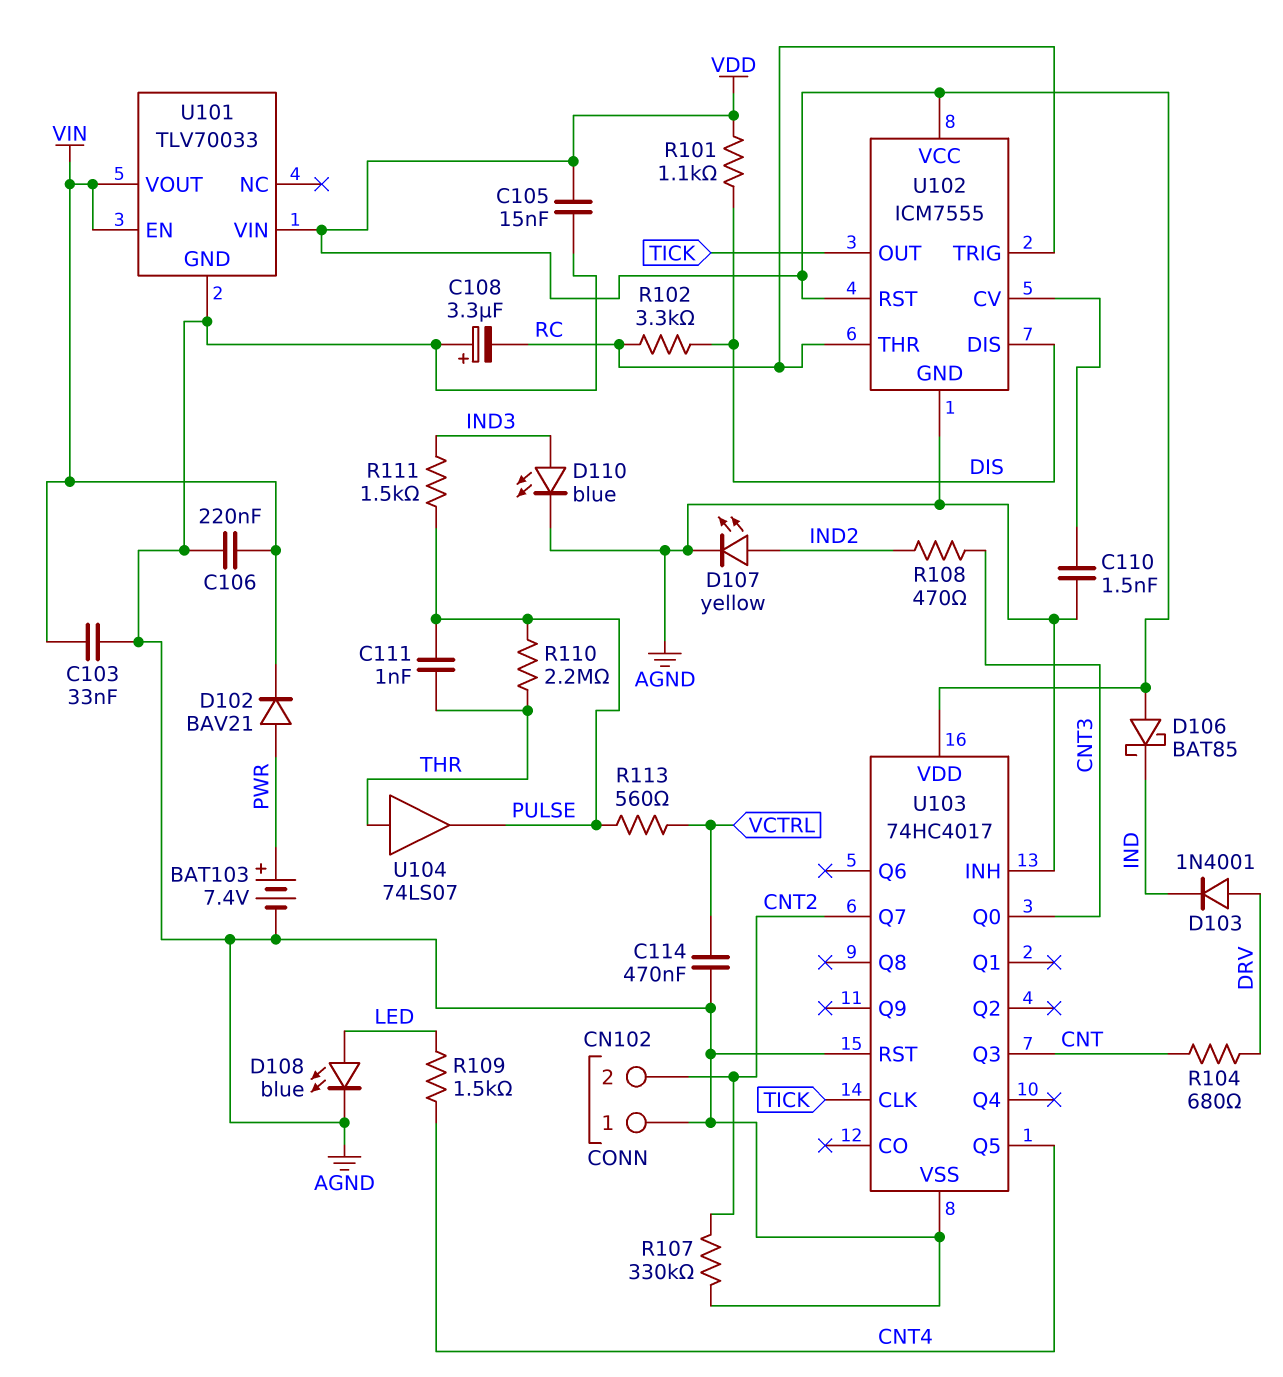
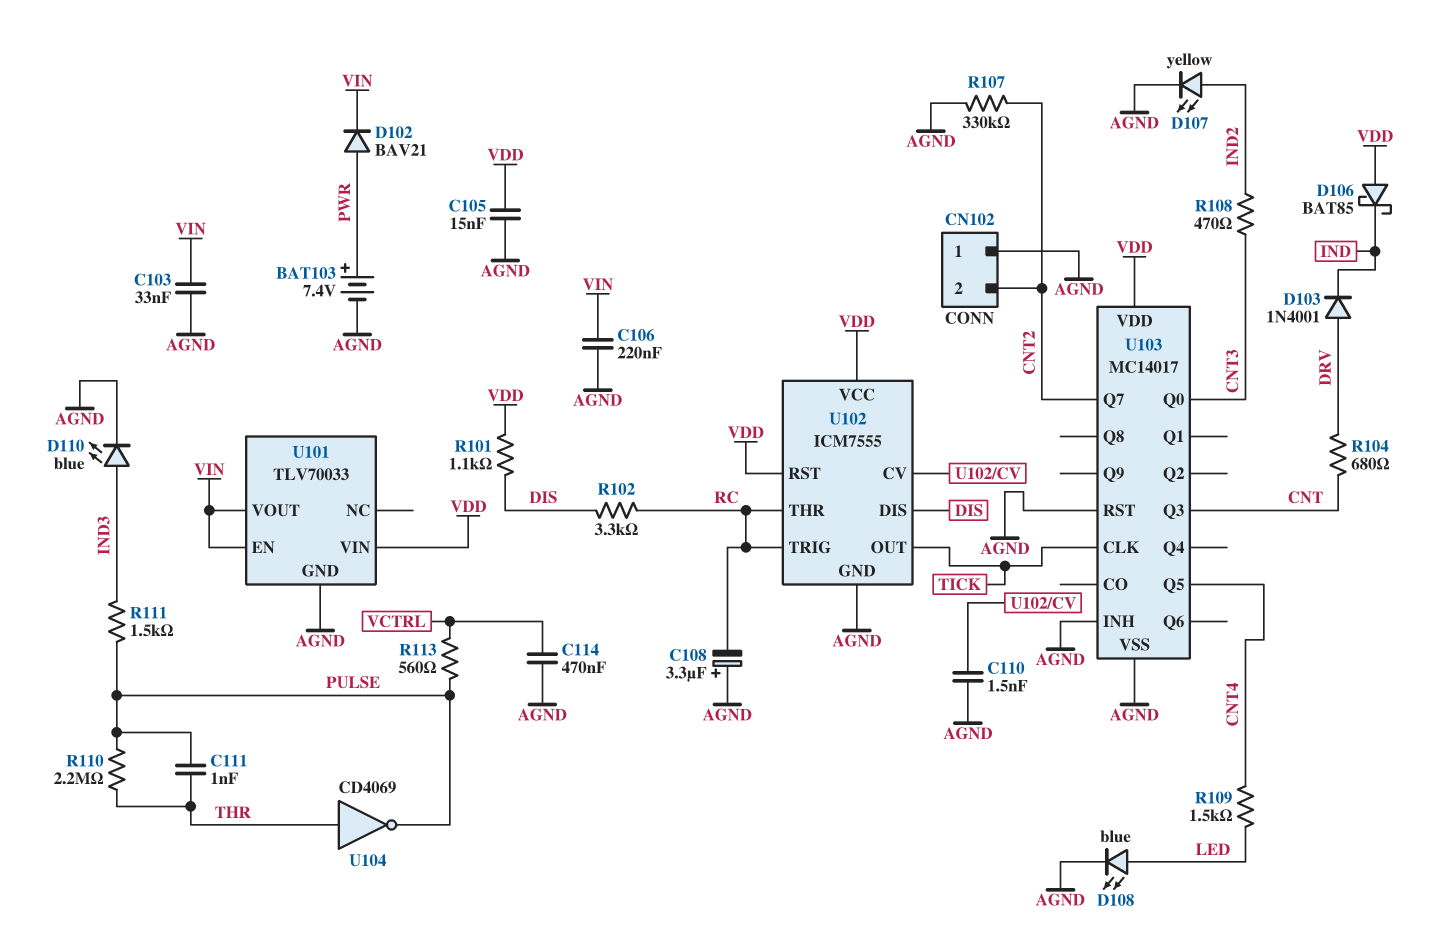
U103: 74HC4017 -> MC14017
U104: buffer 74LS07 (in THR, out PULSE) -> NOT CD4069 (in THR, out PULSE)

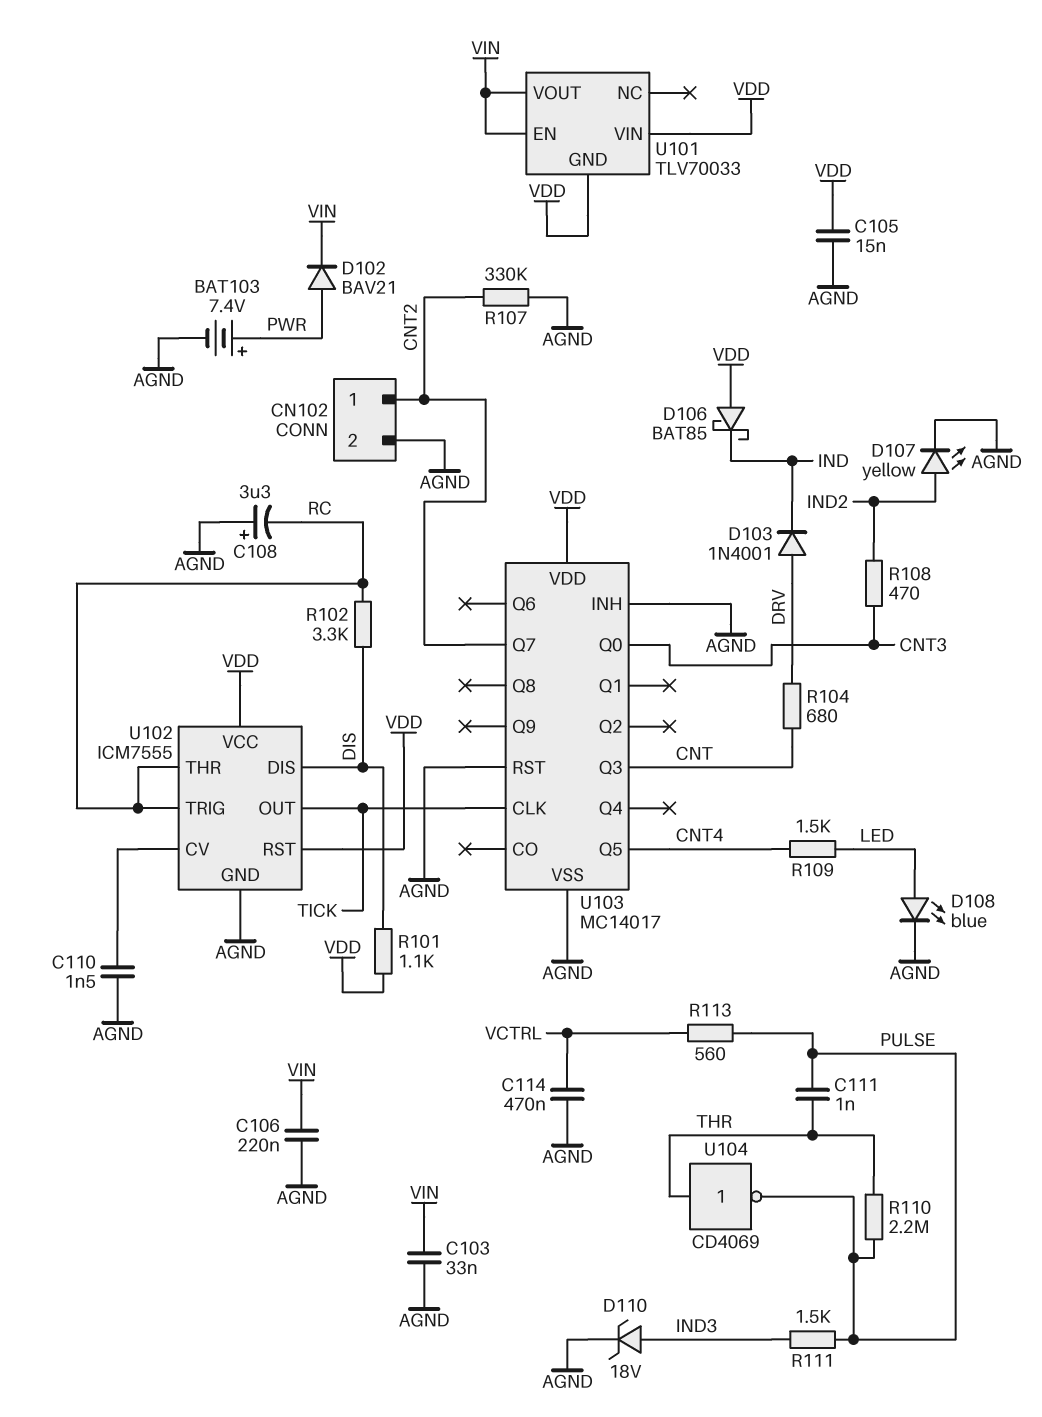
CN102 pin 1: AGND -> CNT2
CN102 pin 2: CNT2 -> AGND
D110: LED blue (A IND3, K AGND) -> zener 18V (A IND3, K AGND)
U101 pin GND: AGND -> VDD

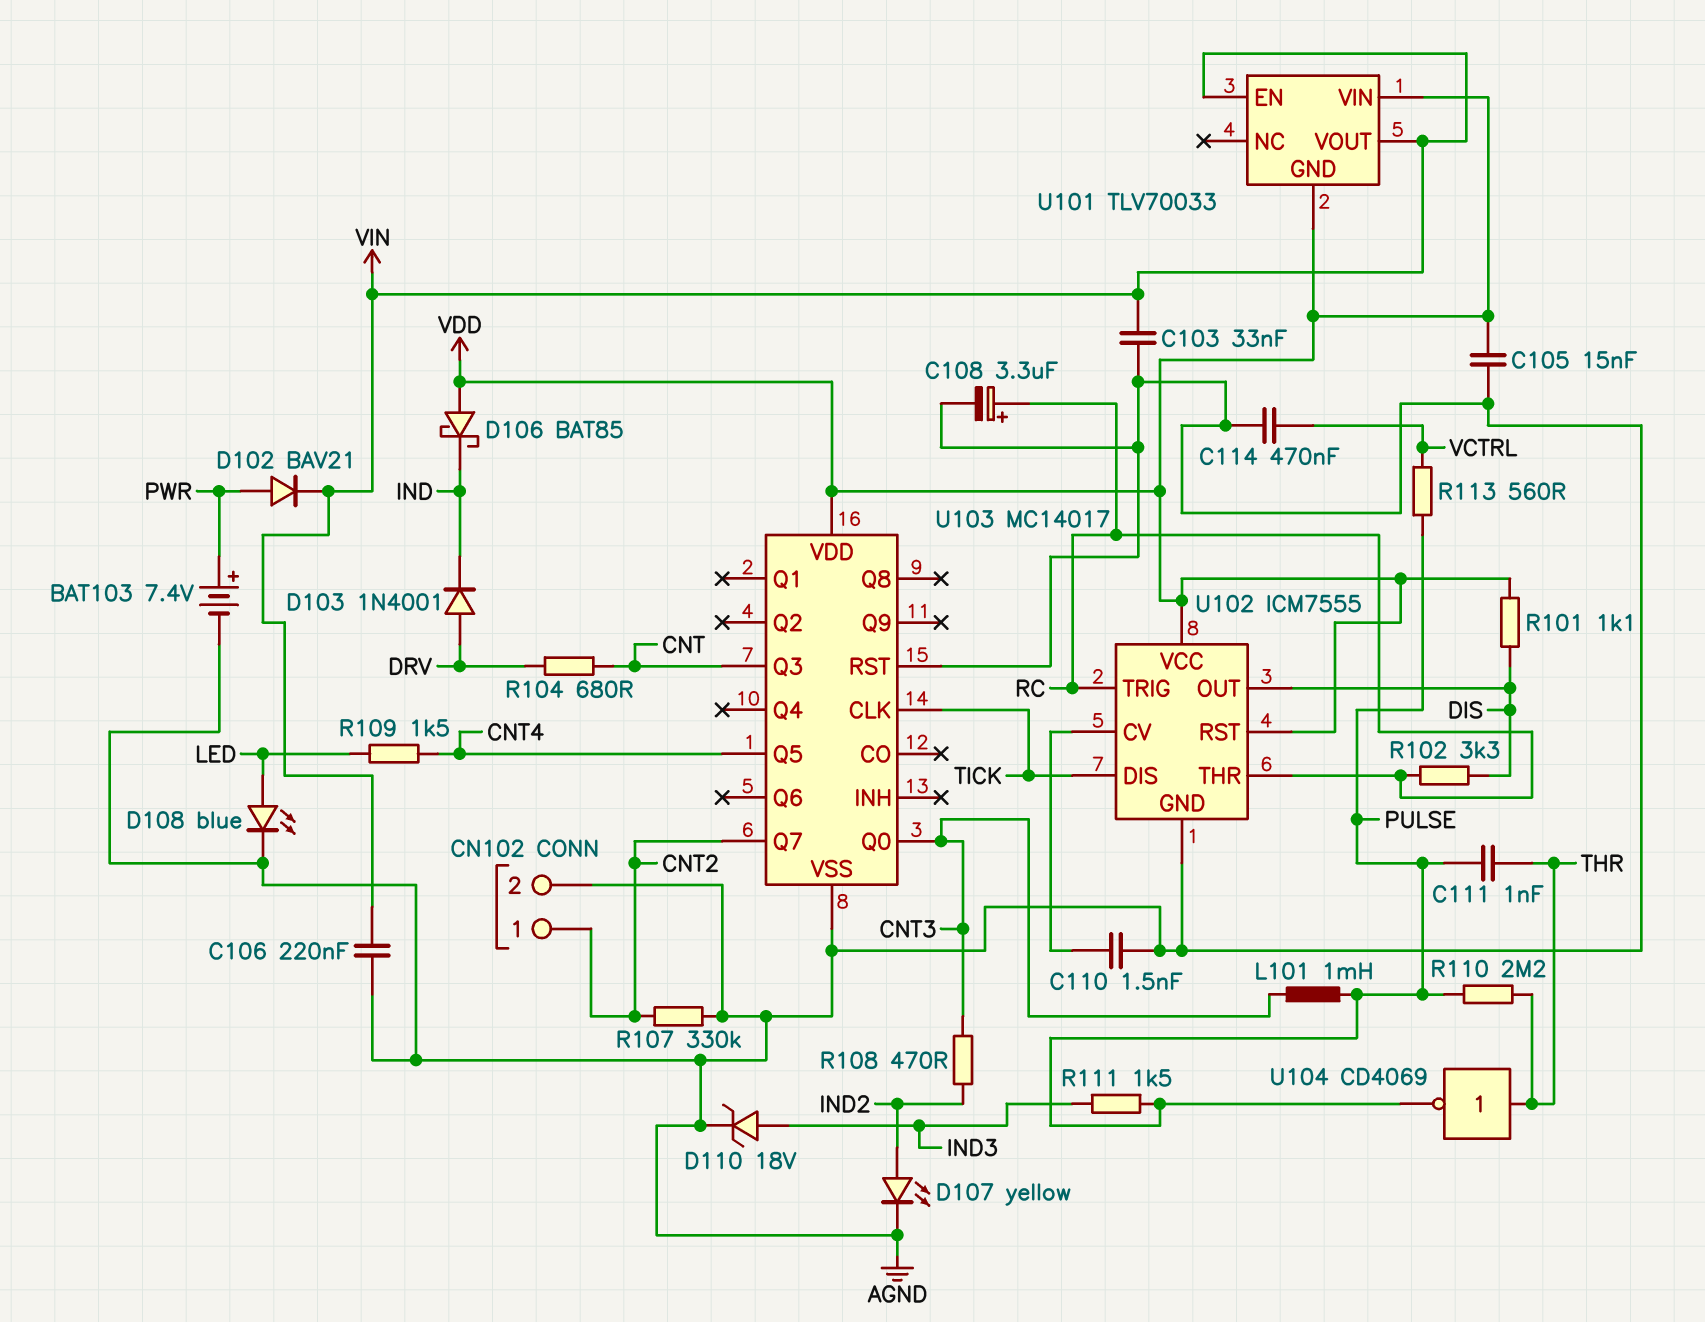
C108: 3.3uF (plus AGND, minus RC) -> 3.3uF (plus RC, minus AGND)
L101: none -> 1mH (CNT3, PULSE)
U102 pin DIS: DIS -> TICK
U102 pin OUT: TICK -> DIS
U103 pin INH: AGND -> none

